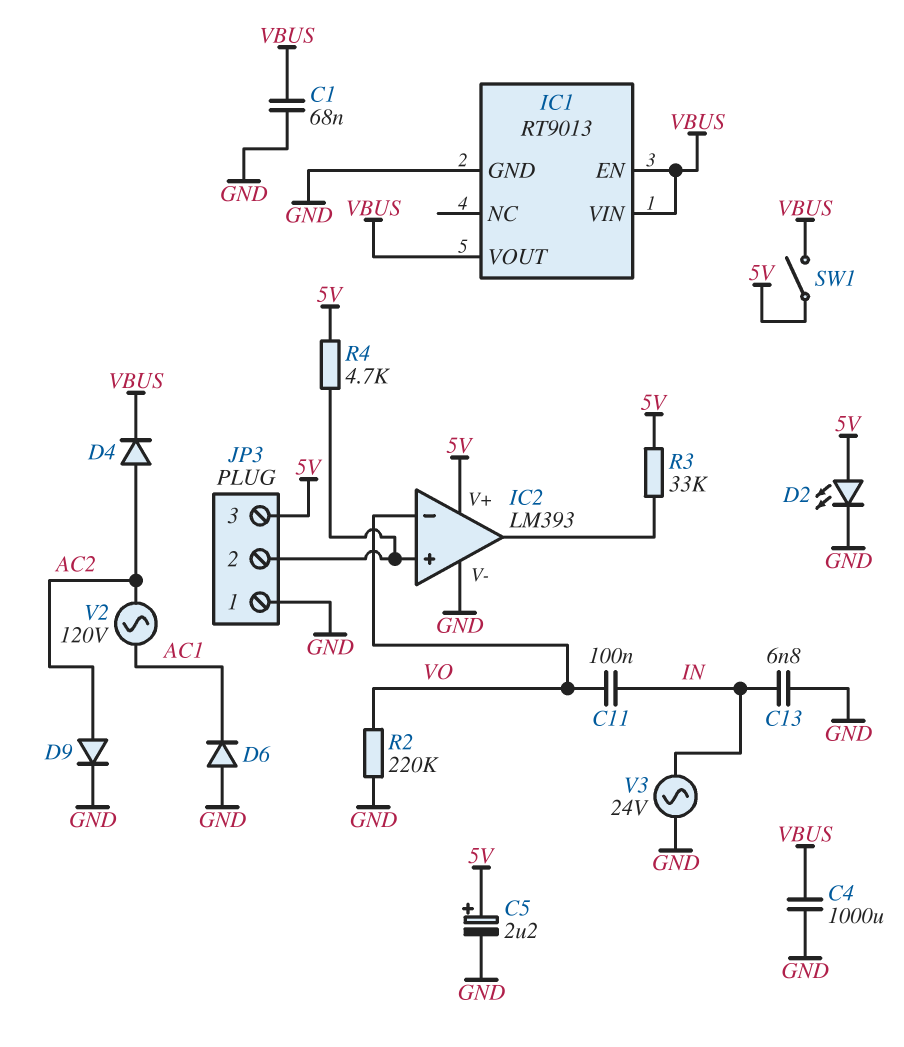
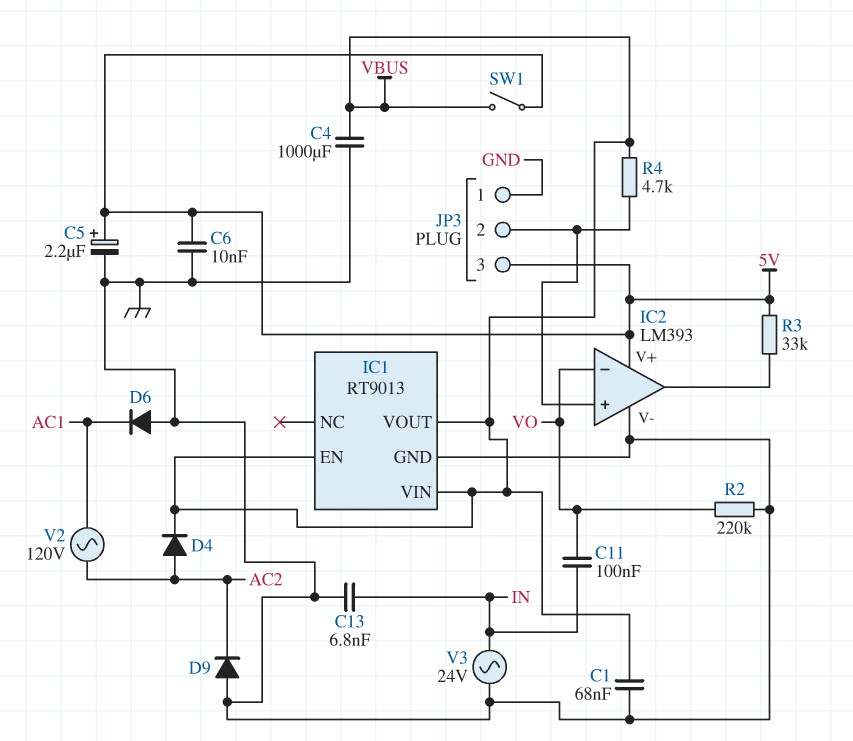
C6: none -> 10nF (5V, GND)
D2: LED (A 5V, K GND) -> none
D9: diode (A AC2, K GND) -> diode (A GND, K AC2)
R4: 4.7k (5V, IC2/in+) -> 4.7k (IC2/in+, VBUS)

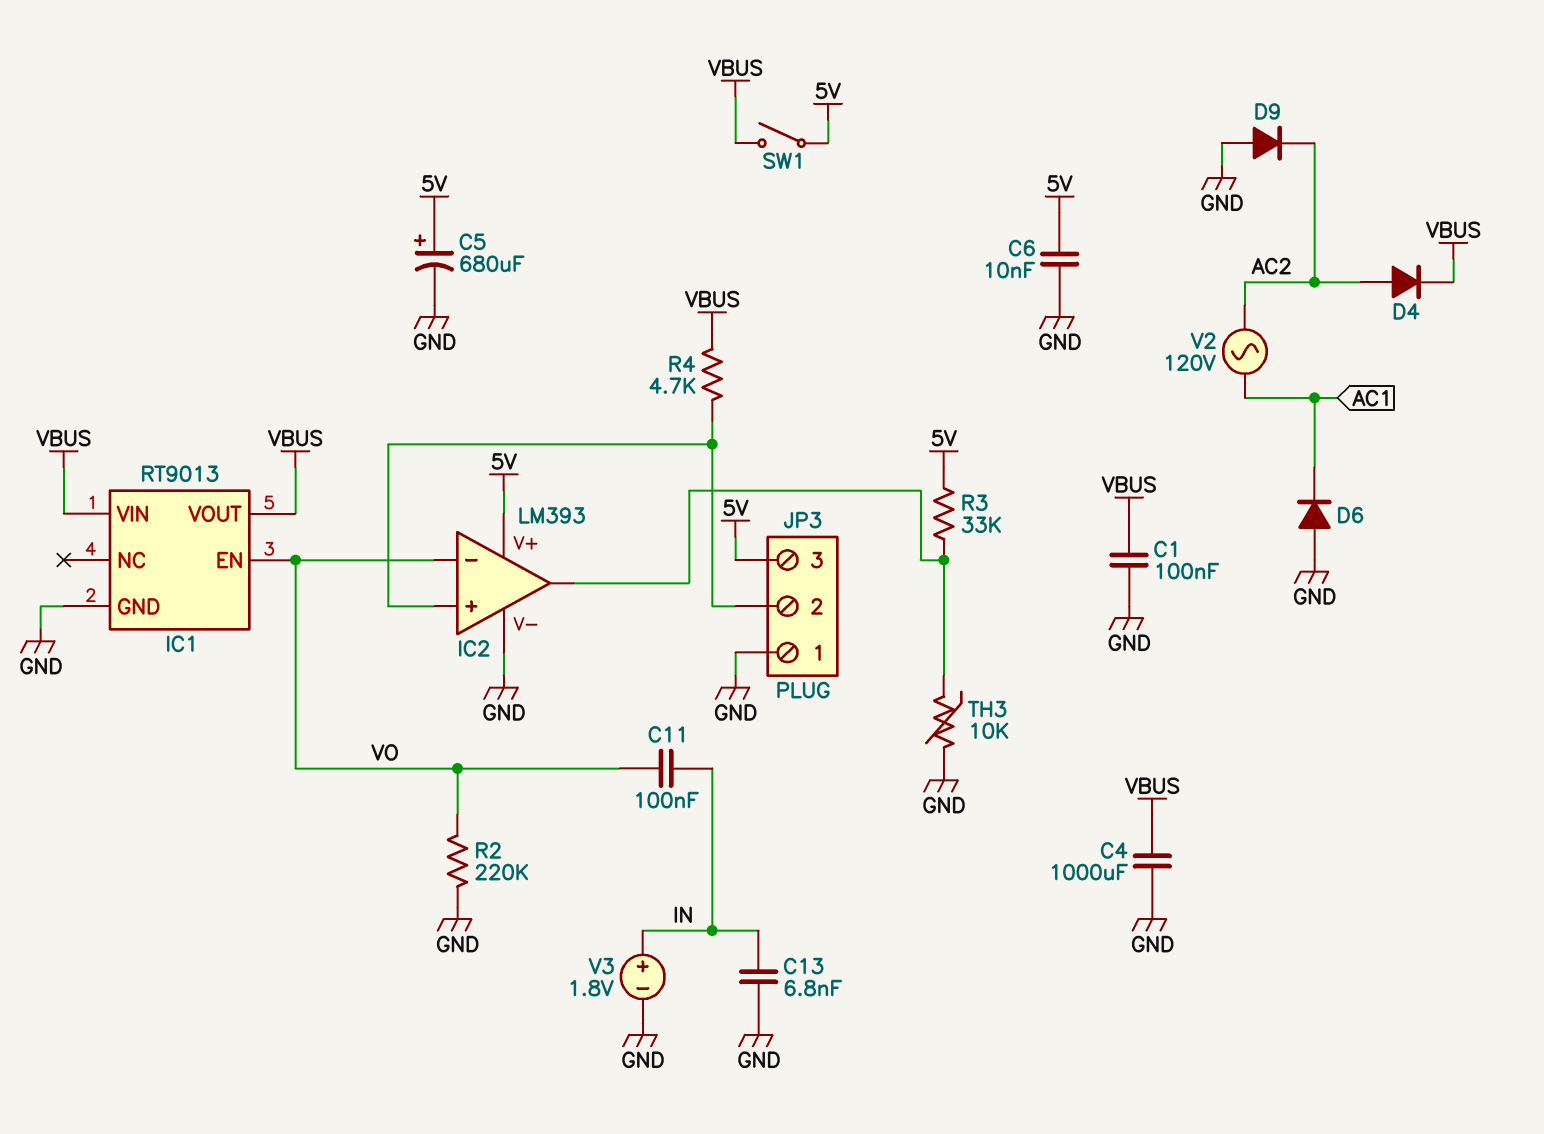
C1: 68nF (GND, VBUS) -> 100nF (GND, VBUS)
C5: 2.2uF (plus 5V, minus GND) -> 680uF (plus 5V, minus GND)
IC1 pin EN: VBUS -> VO
TH3: none -> 10k (GND, IC2/out)
V3: AC 24V (GND, IN) -> 1.8V (plus IN, minus GND)

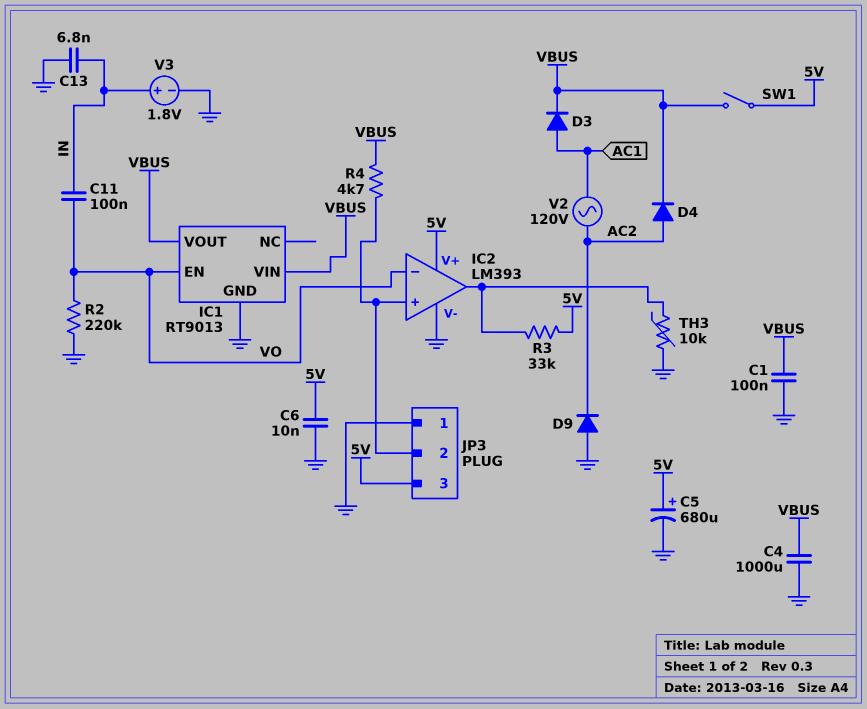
D3: none -> diode (A AC1, K VBUS)
D6: diode (A GND, K AC1) -> none

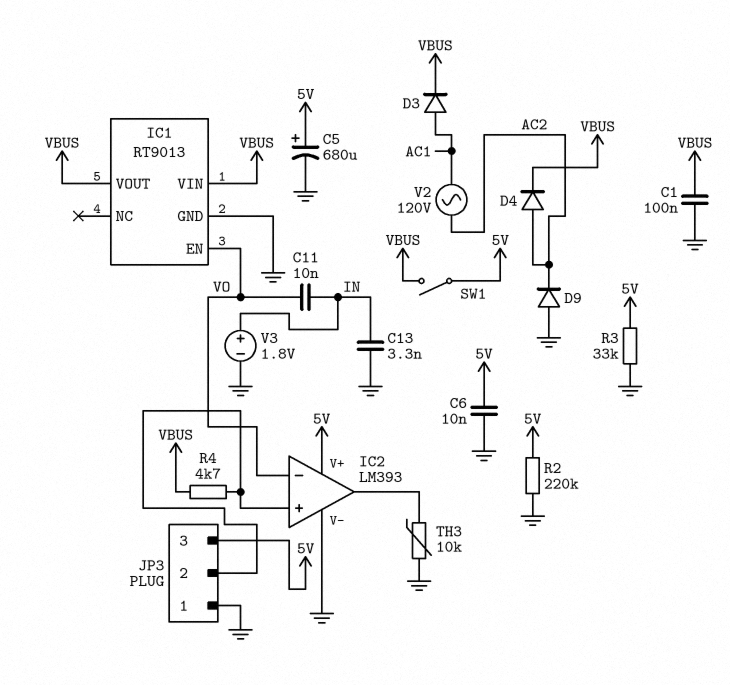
C4: 1000uF (GND, VBUS) -> none
C11: 100nF (IN, VO) -> 10nF (IN, VO)
C13: 6.8nF (GND, IN) -> 3.3nF (GND, IN)
R2: 220k (GND, VO) -> 220k (5V, GND)
R3: 33k (5V, IC2/out) -> 33k (5V, GND)

